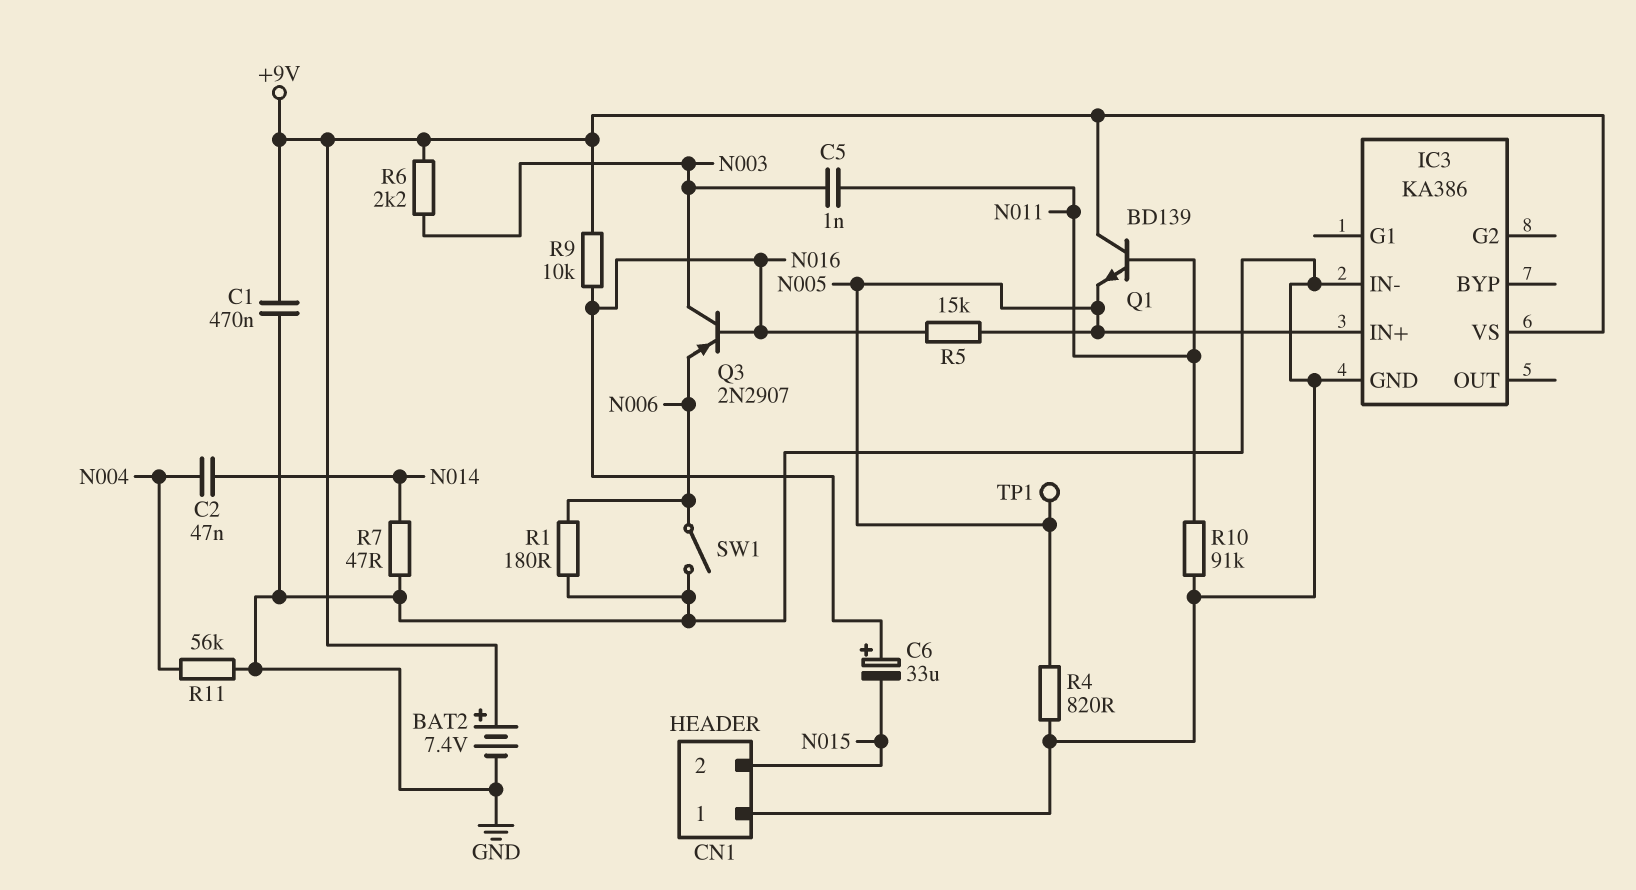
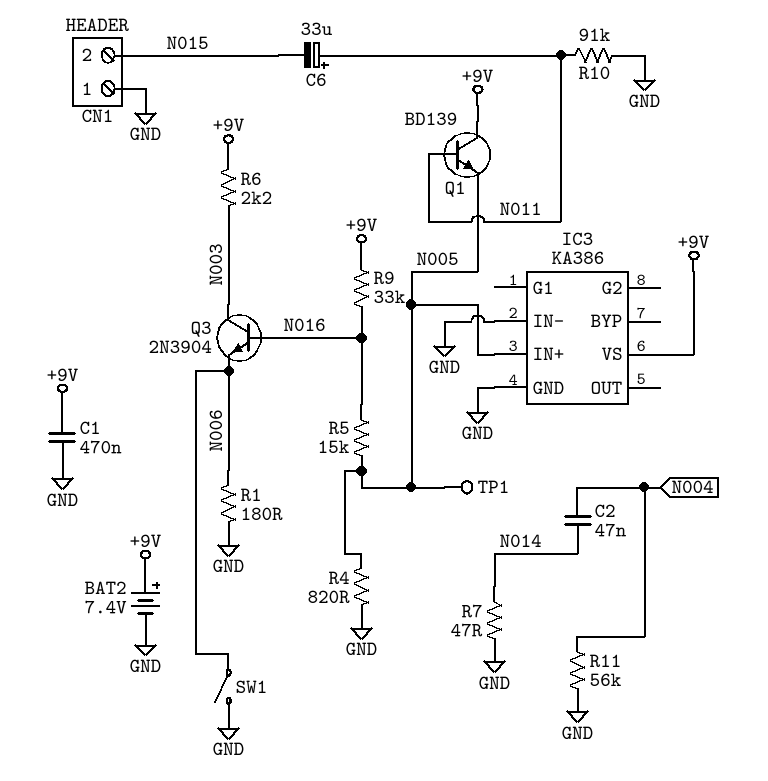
C5: 1nF (N003, N011) -> none
C6: 33uF (plus N016, minus N015) -> 33uF (plus N011, minus N015)
Q3: PNP 2N2907 (B N016, C N003, E N006) -> NPN 2N3904 (B N016, C N003, E N006)
R9: 10k (+9V, N016) -> 33k (+9V, N016)

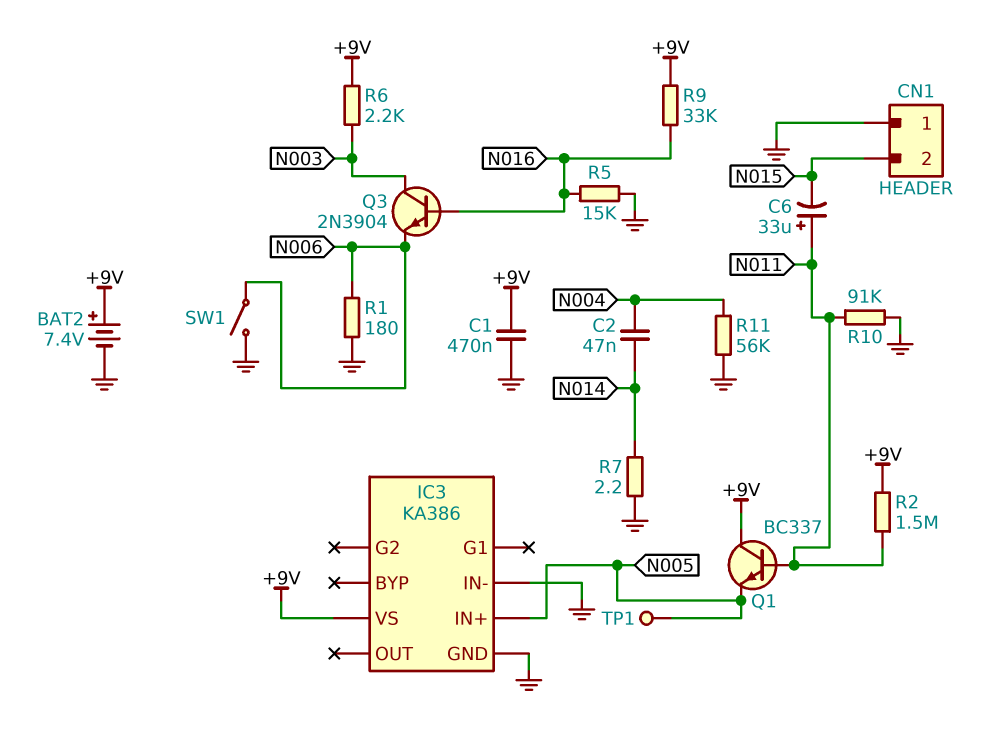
Q1: NPN BD139 (B N011, C +9V, E N005) -> NPN BC337 (B N011, C +9V, E N005)
R2: none -> 1.5M (+9V, N011)
R4: 820 (GND, N005) -> none
R5: 15k (N005, N016) -> 15k (GND, N016)
R7: 47 (GND, N014) -> 2.2 (GND, N014)

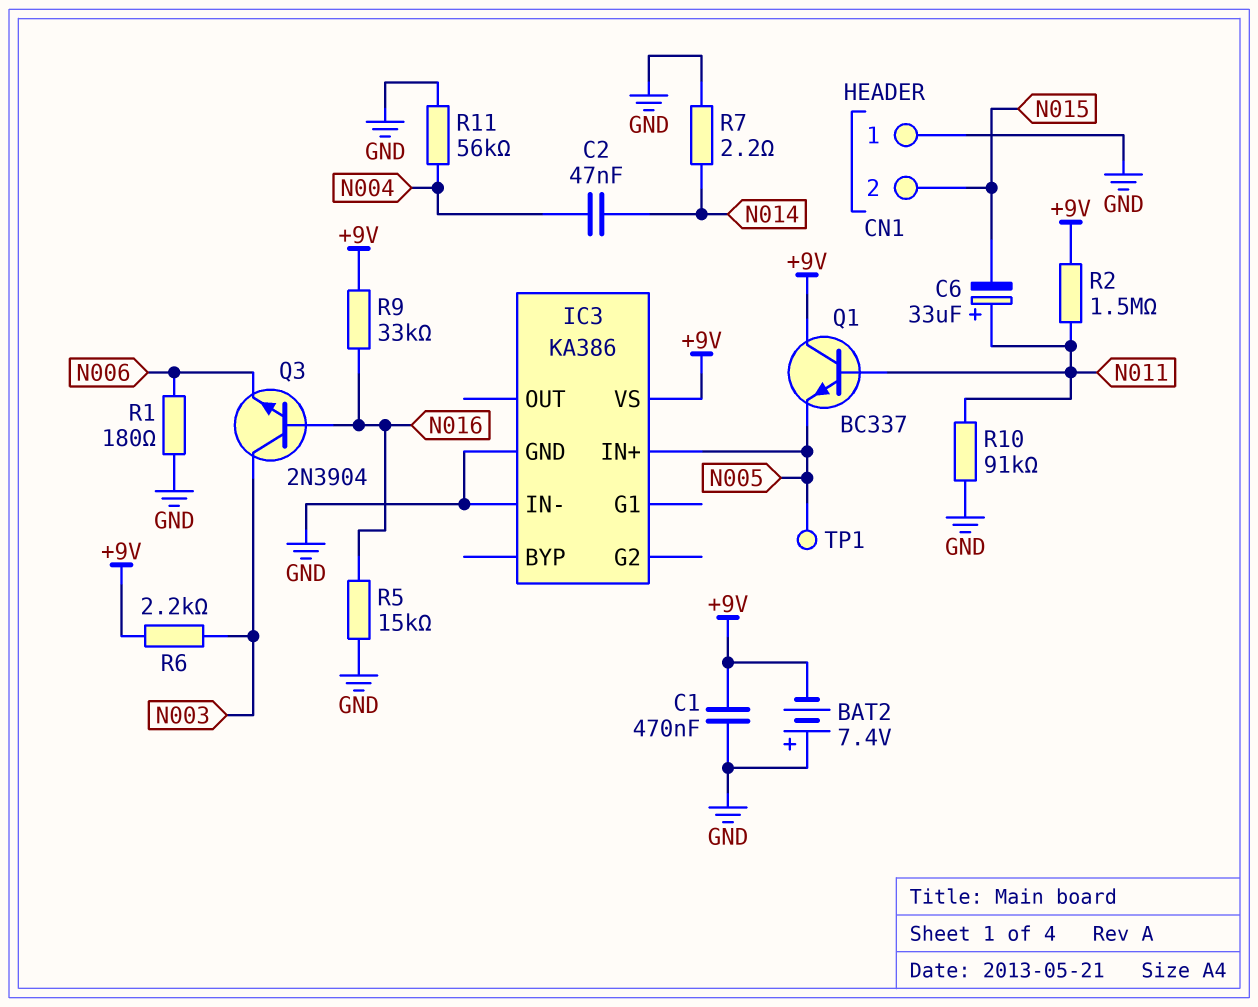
BAT2: 7.4V (plus +9V, minus GND) -> 7.4V (plus GND, minus +9V)
SW1: switch (GND, N006) -> none

